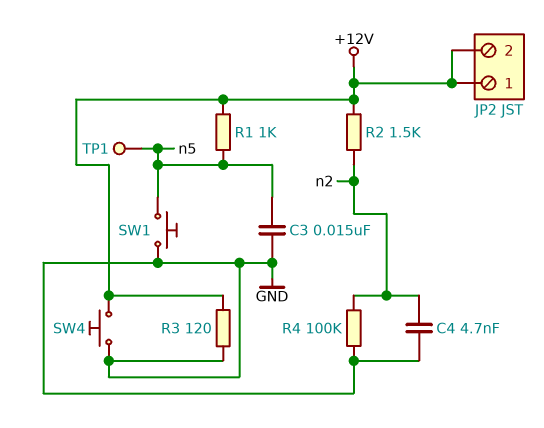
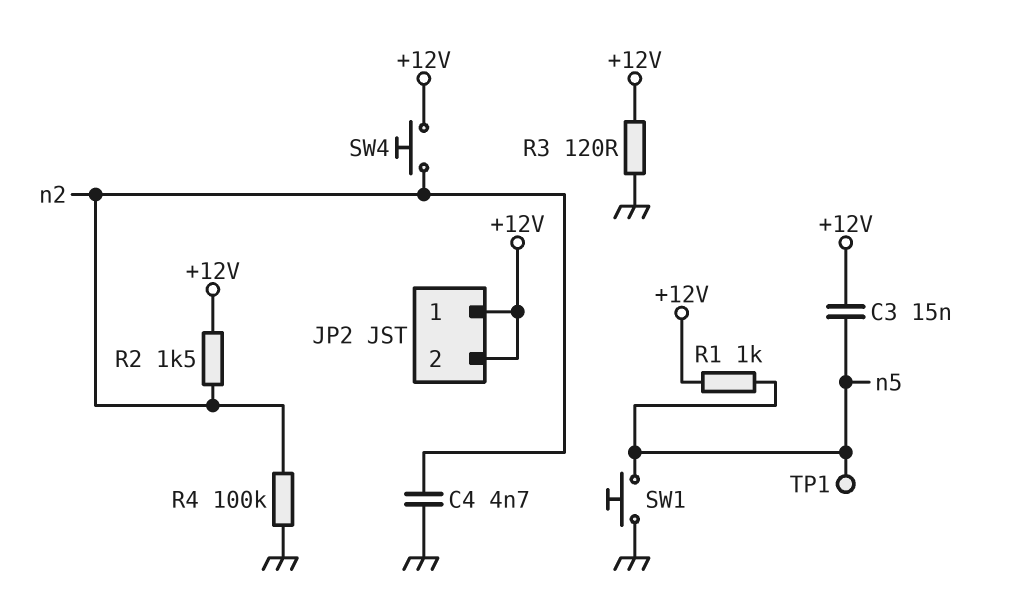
C3: 15nF (GND, n5) -> 15nF (+12V, n5)
SW4: button (+12V, GND) -> button (+12V, n2)

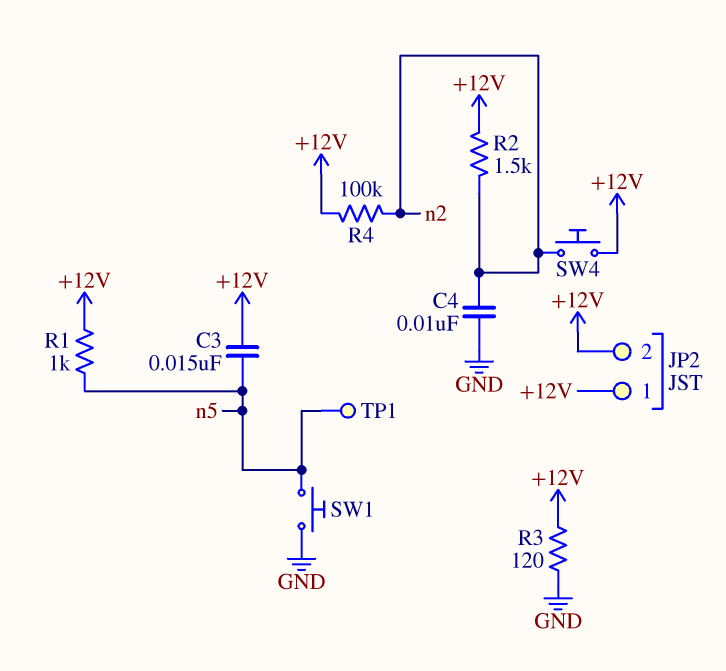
C4: 4.7nF (GND, n2) -> 10nF (GND, n2)
R4: 100k (GND, n2) -> 100k (+12V, n2)

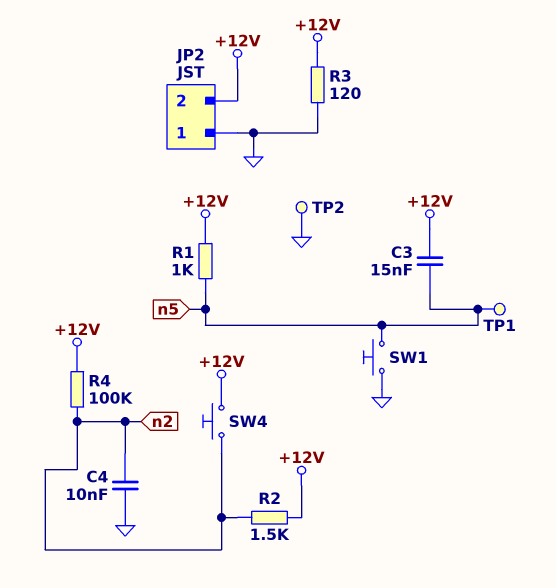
JP2 pin 1: +12V -> GND
TP2: none -> test point (GND)

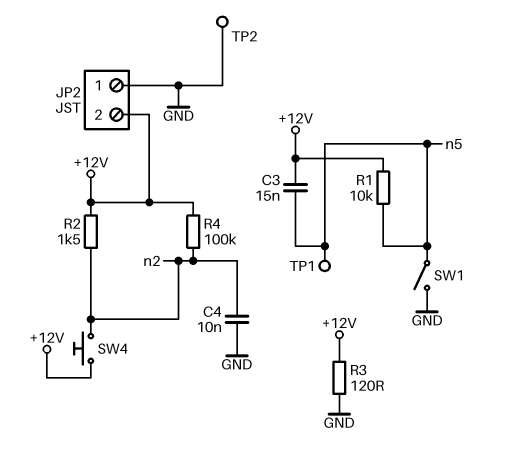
R1: 1k (+12V, n5) -> 10k (+12V, n5)
SW1: button (GND, n5) -> switch (GND, n5)

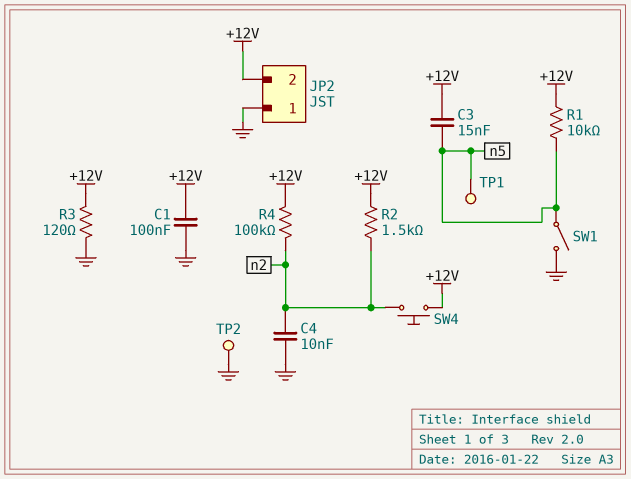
C1: none -> 100nF (+12V, GND)

